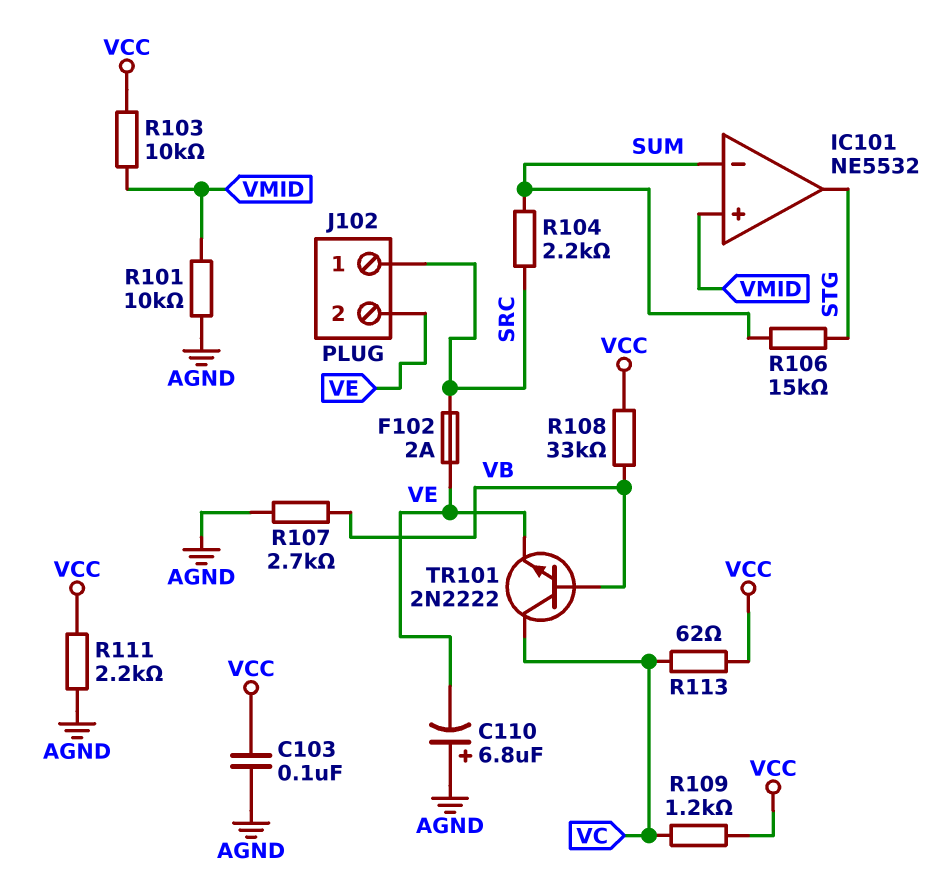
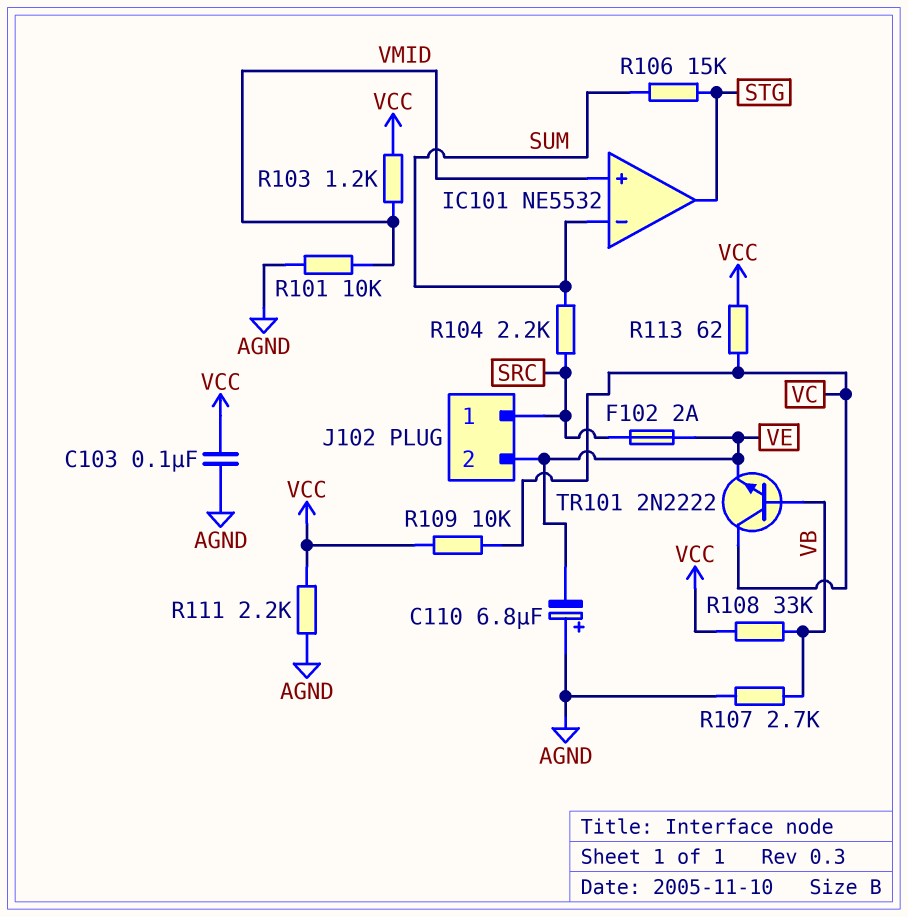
R103: 10k (VCC, VMID) -> 1.2k (VCC, VMID)
R109: 1.2k (VC, VCC) -> 10k (VC, VCC)

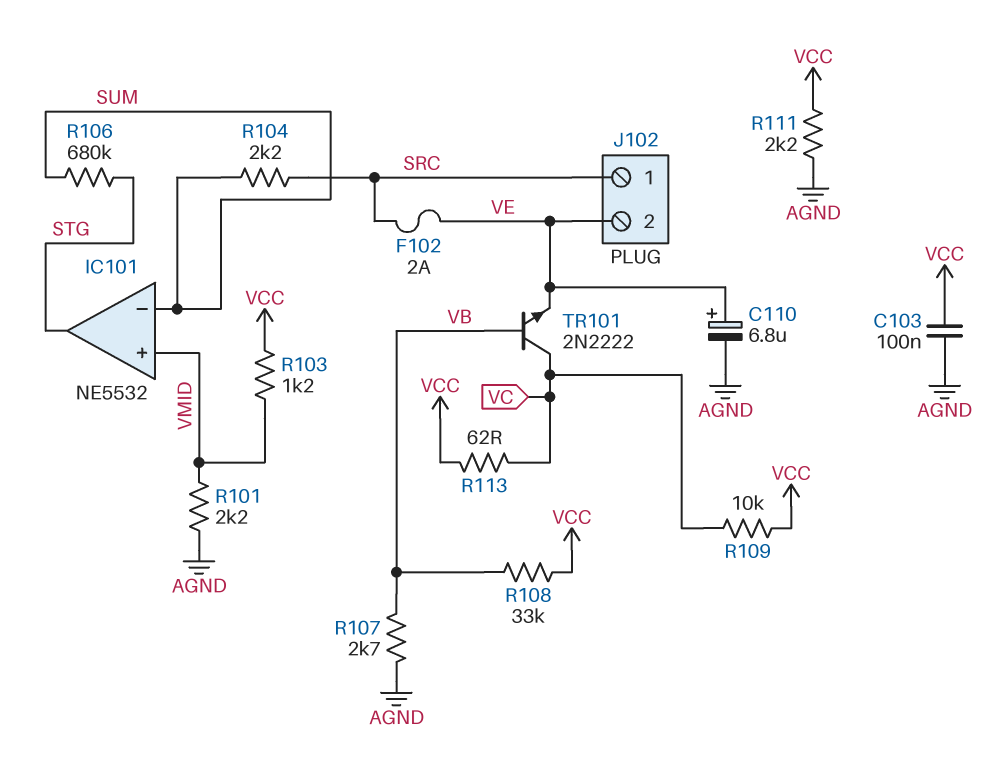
C110: 6.8uF (plus AGND, minus VE) -> 6.8uF (plus VE, minus AGND)
R101: 10k (AGND, VMID) -> 2.2k (AGND, VMID)
R106: 15k (STG, SUM) -> 680k (STG, SUM)

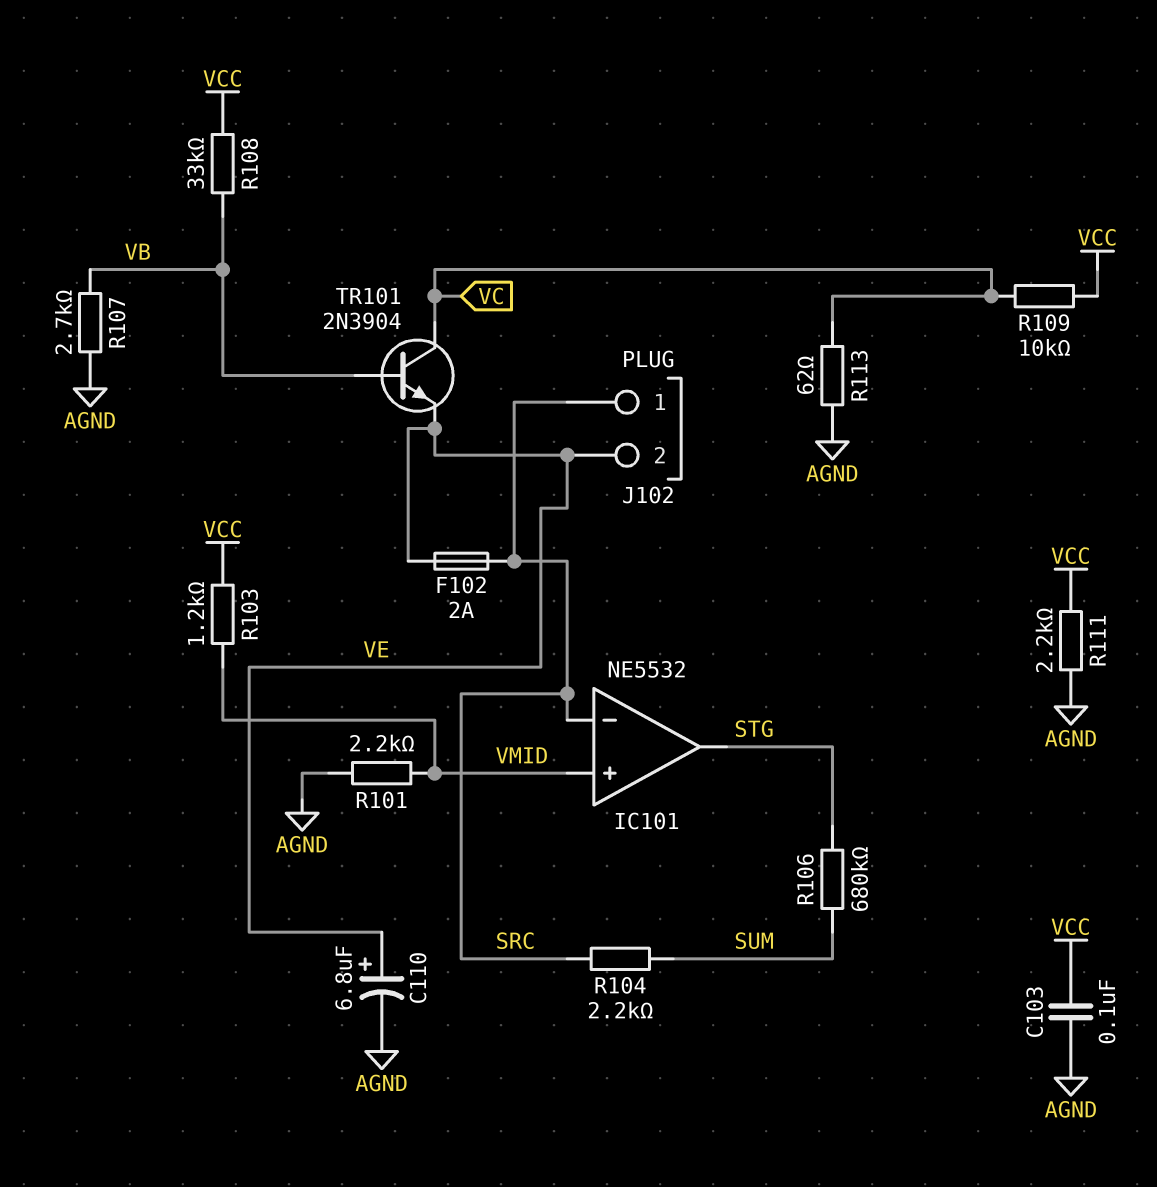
IC101 pin in-: SUM -> SRC
R113: 62 (VC, VCC) -> 62 (AGND, VC)
TR101: NPN 2N2222 (B VB, C VC, E VE) -> NPN 2N3904 (B VB, C VC, E VE)

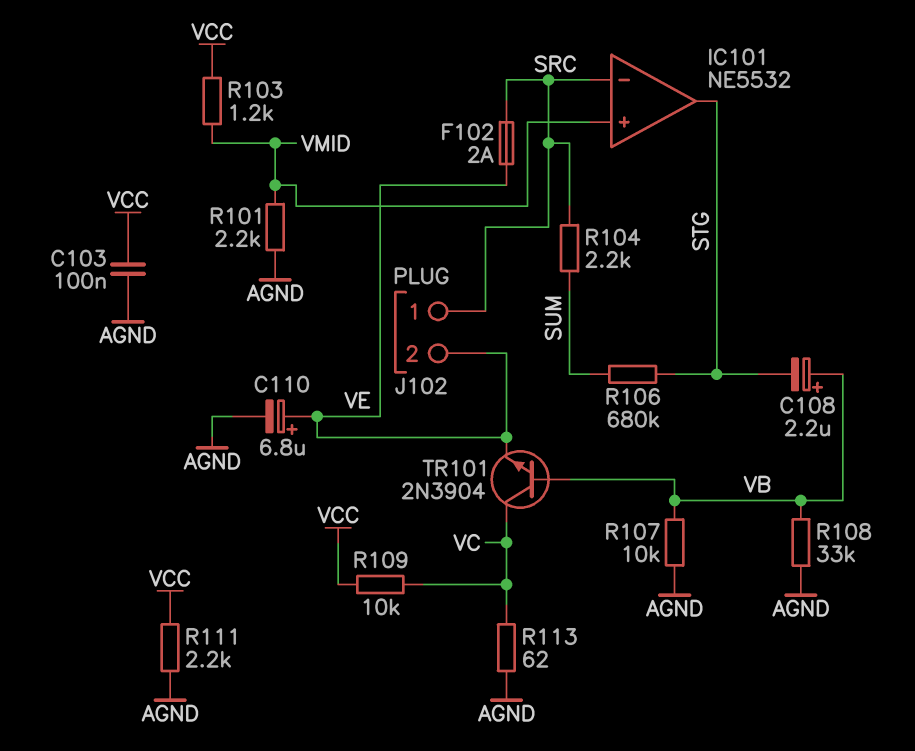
C108: none -> 2.2uF (plus VB, minus STG)
R107: 2.7k (AGND, VB) -> 10k (AGND, VB)
R108: 33k (VB, VCC) -> 33k (AGND, VB)

